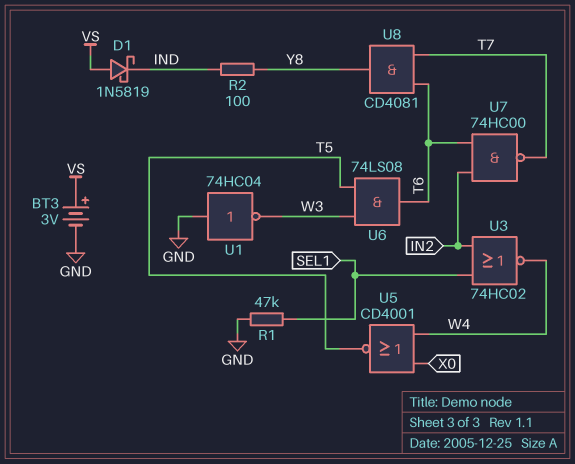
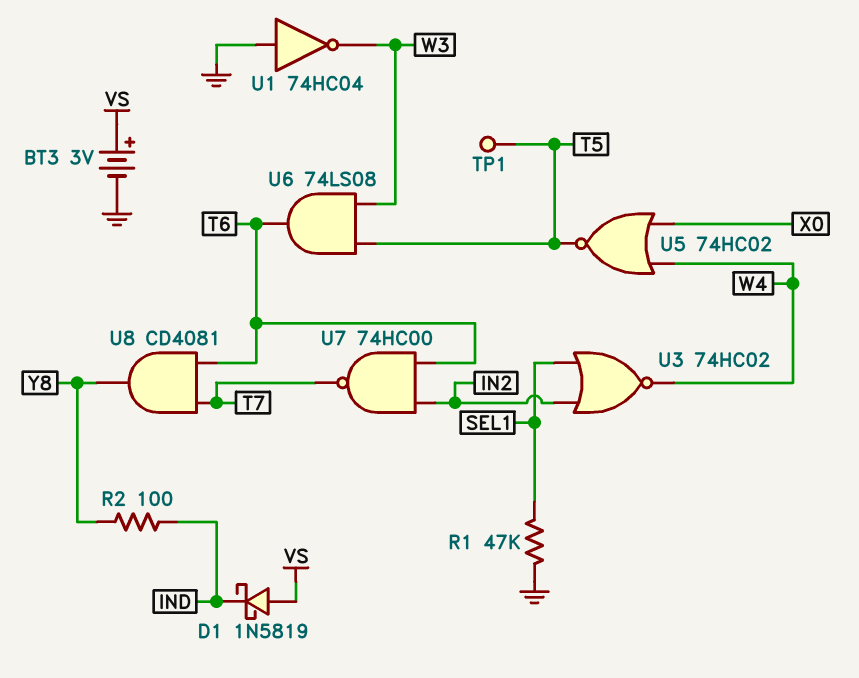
TP1: none -> test point (T5)
U5: NOR CD4001 (in W4, in X0, out T5) -> NOR 74HC02 (in W4, in X0, out T5)

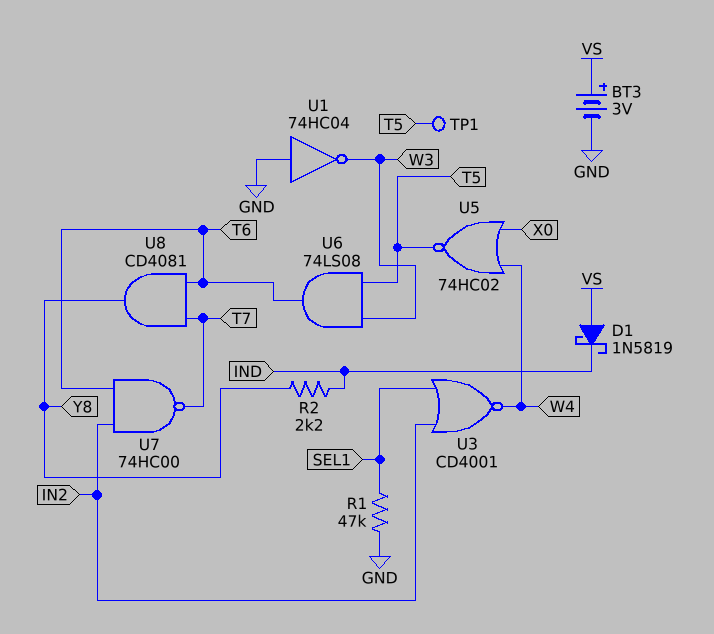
R2: 100 (IND, Y8) -> 2.2k (IND, Y8)
U3: NOR 74HC02 (in IN2, in SEL1, out W4) -> NOR CD4001 (in IN2, in SEL1, out W4)

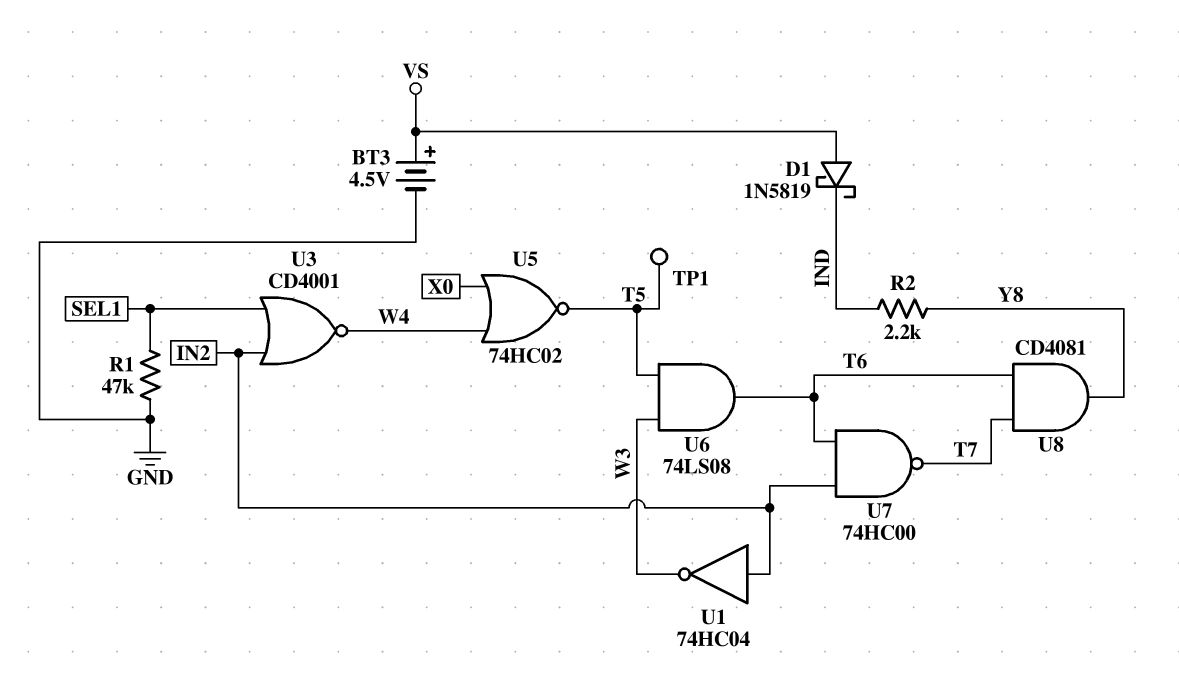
BT3: 3V (plus VS, minus GND) -> 4.5V (plus VS, minus GND)
U1: NOT 74HC04 (in GND, out W3) -> NOT 74HC04 (in IN2, out W3)

